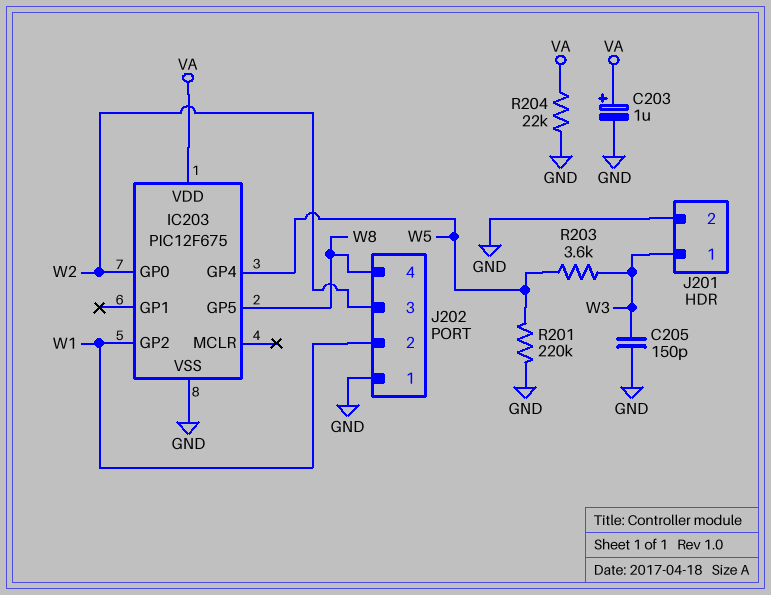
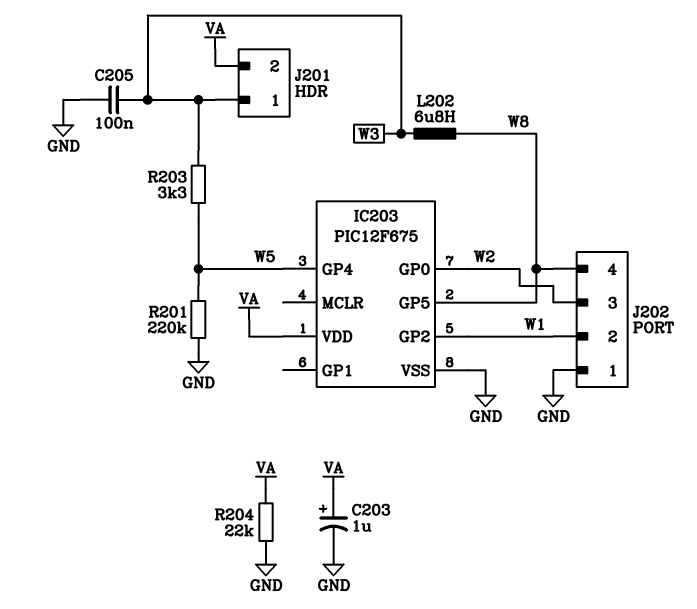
C205: 150pF (GND, W3) -> 100nF (GND, W3)
J201 pin 2: GND -> VA
L202: none -> 6.8uH (W3, W8)
R203: 3.6k (W3, W5) -> 3.3k (W3, W5)

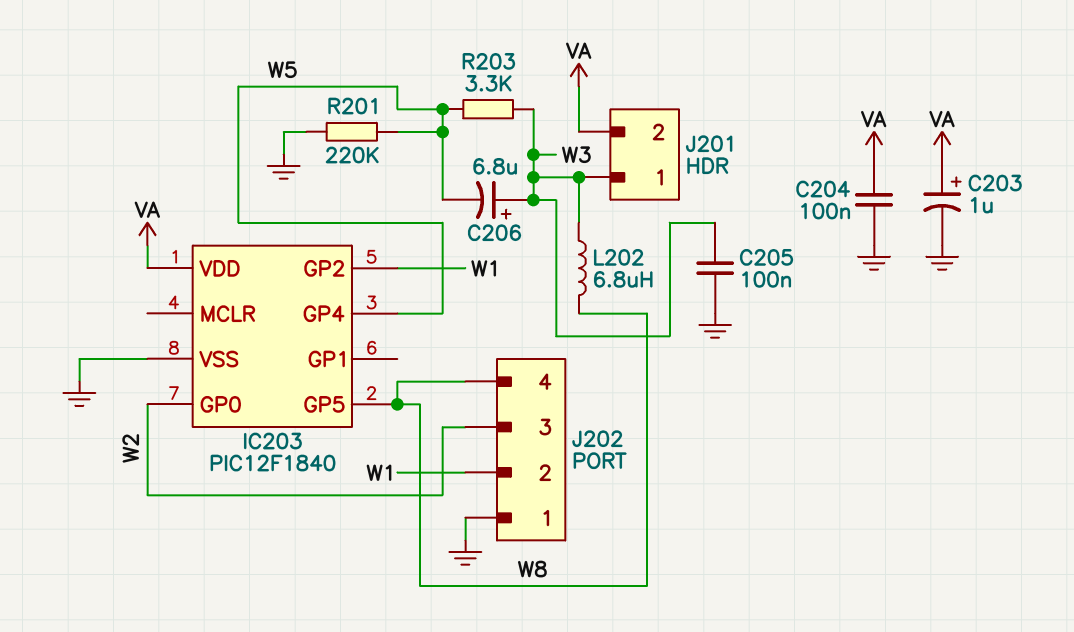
C204: none -> 100nF (GND, VA)
C206: none -> 6.8uF (plus W3, minus W5)
IC203: PIC12F675 -> PIC12F1840
R204: 22k (GND, VA) -> none

